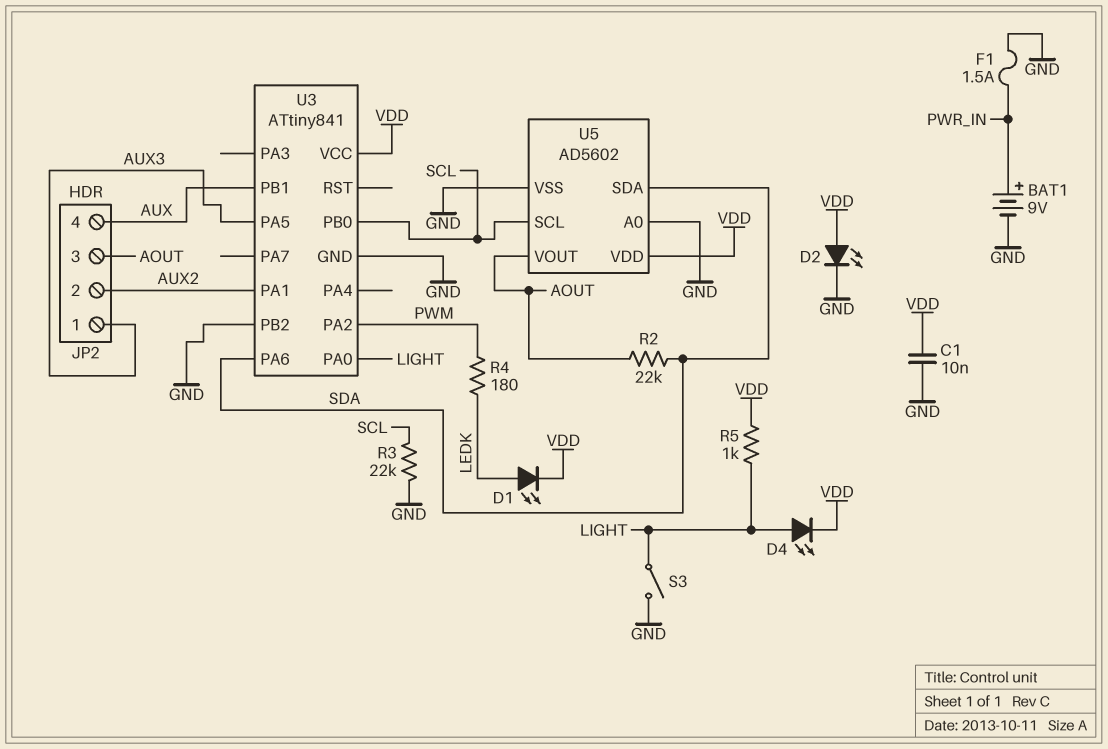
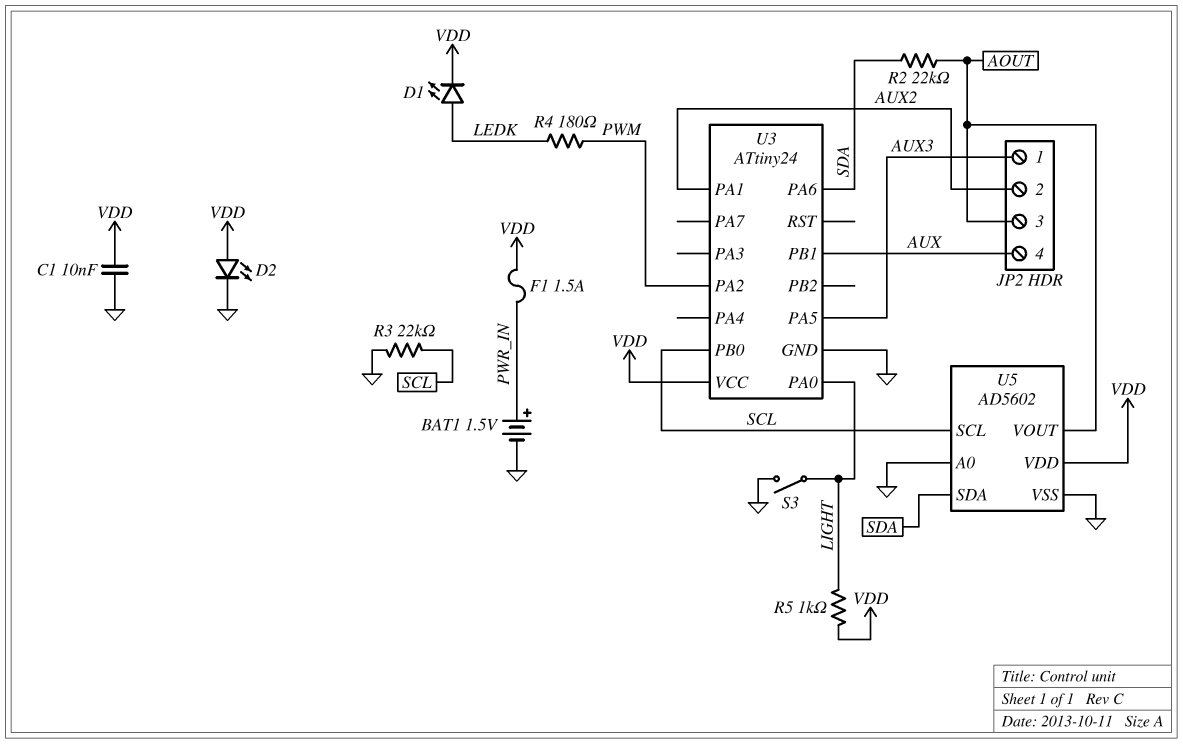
BAT1: 9V (plus PWR_IN, minus GND) -> 1.5V (plus PWR_IN, minus GND)
D4: LED (A LIGHT, K VDD) -> none
F1: 1.5A (GND, PWR_IN) -> 1.5A (PWR_IN, VDD)
U3: ATtiny841 -> ATtiny24
U3 pin PB2: GND -> none

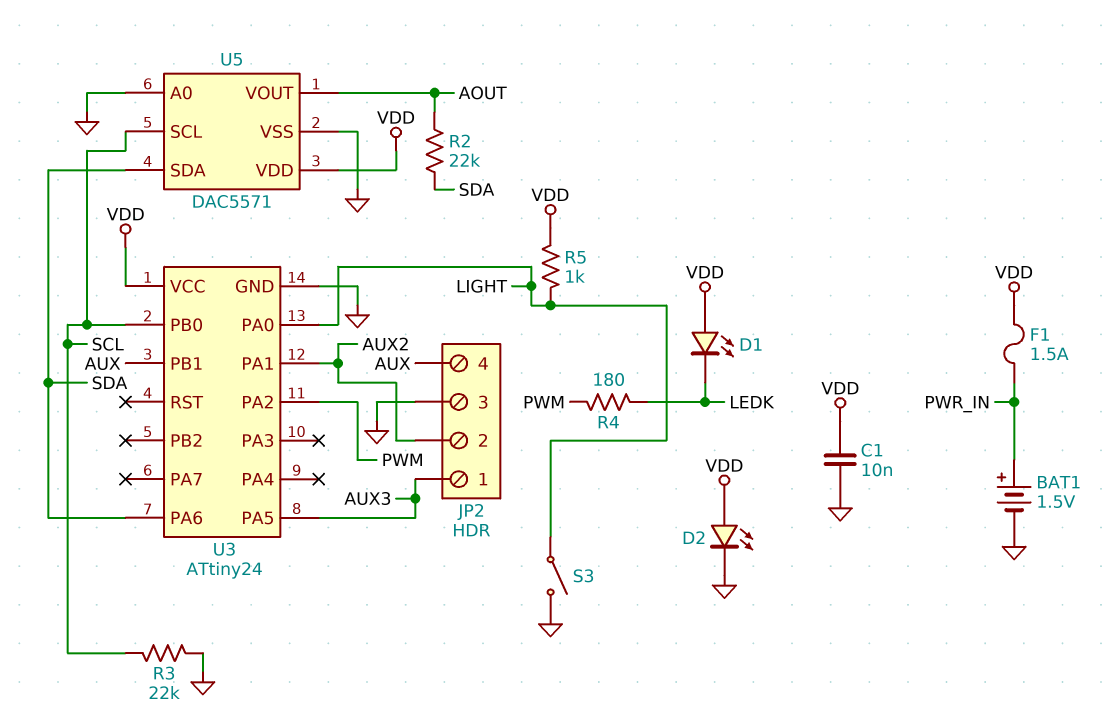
D1: LED (A LEDK, K VDD) -> LED (A VDD, K LEDK)
JP2 pin 3: AOUT -> GND
U5: AD5602 -> DAC5571

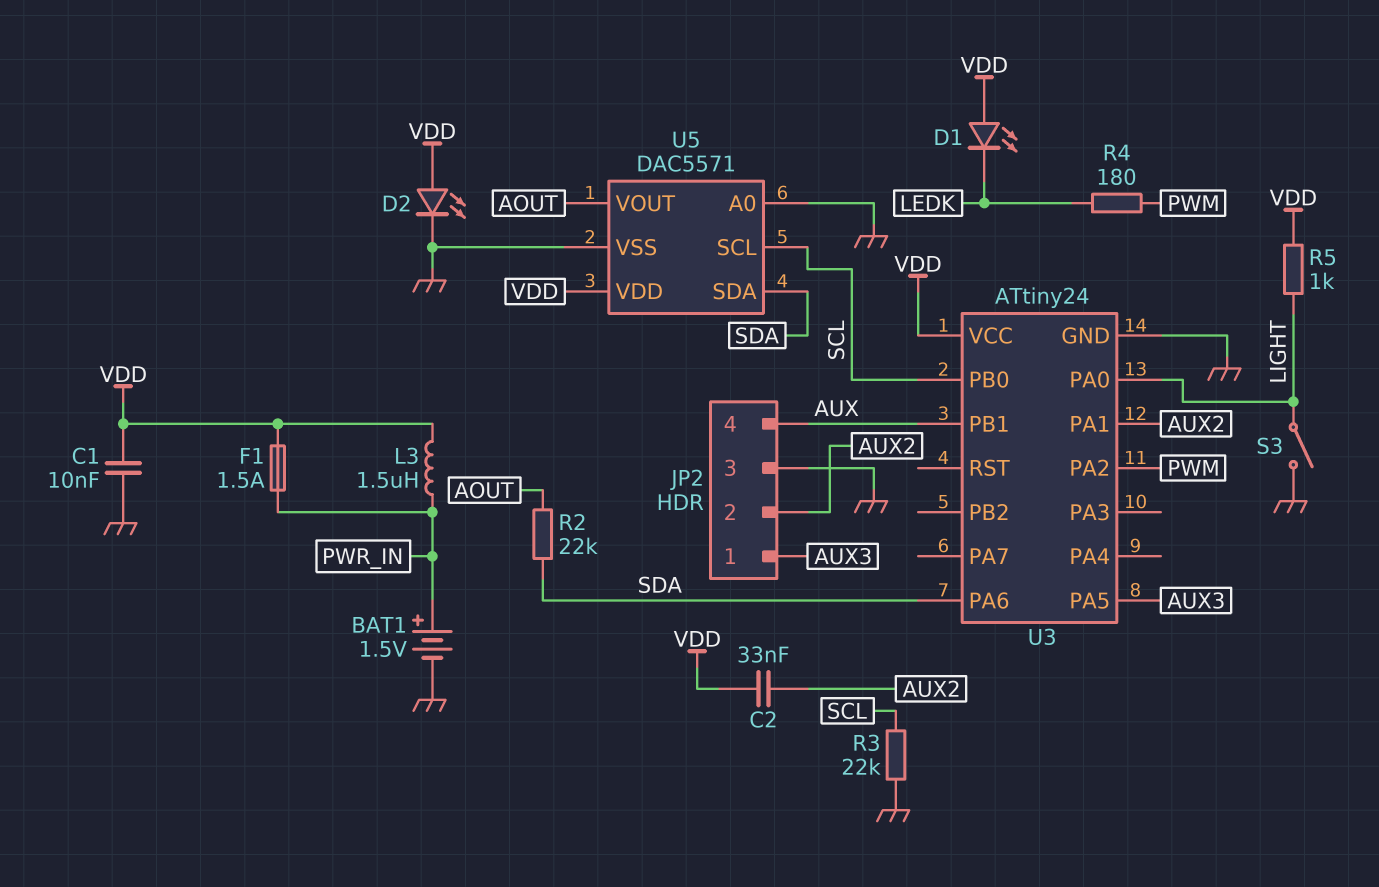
C2: none -> 33nF (AUX2, VDD)
L3: none -> 1.5uH (PWR_IN, VDD)

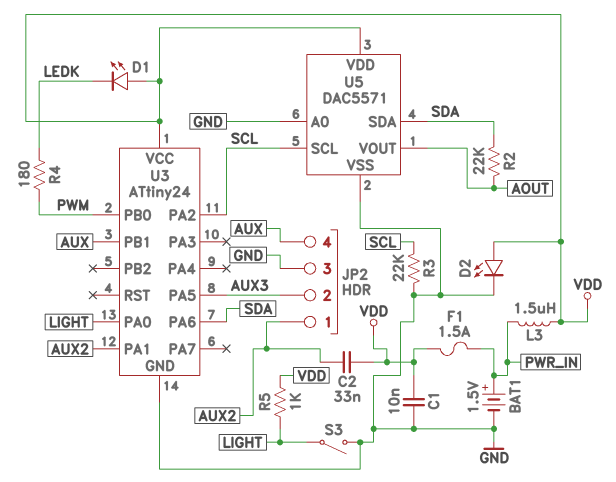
JP2 pin 1: AUX3 -> AUX2
JP2 pin 2: AUX2 -> AUX3
U3 pin PA2: PWM -> SCL
U3 pin PB0: SCL -> PWM

